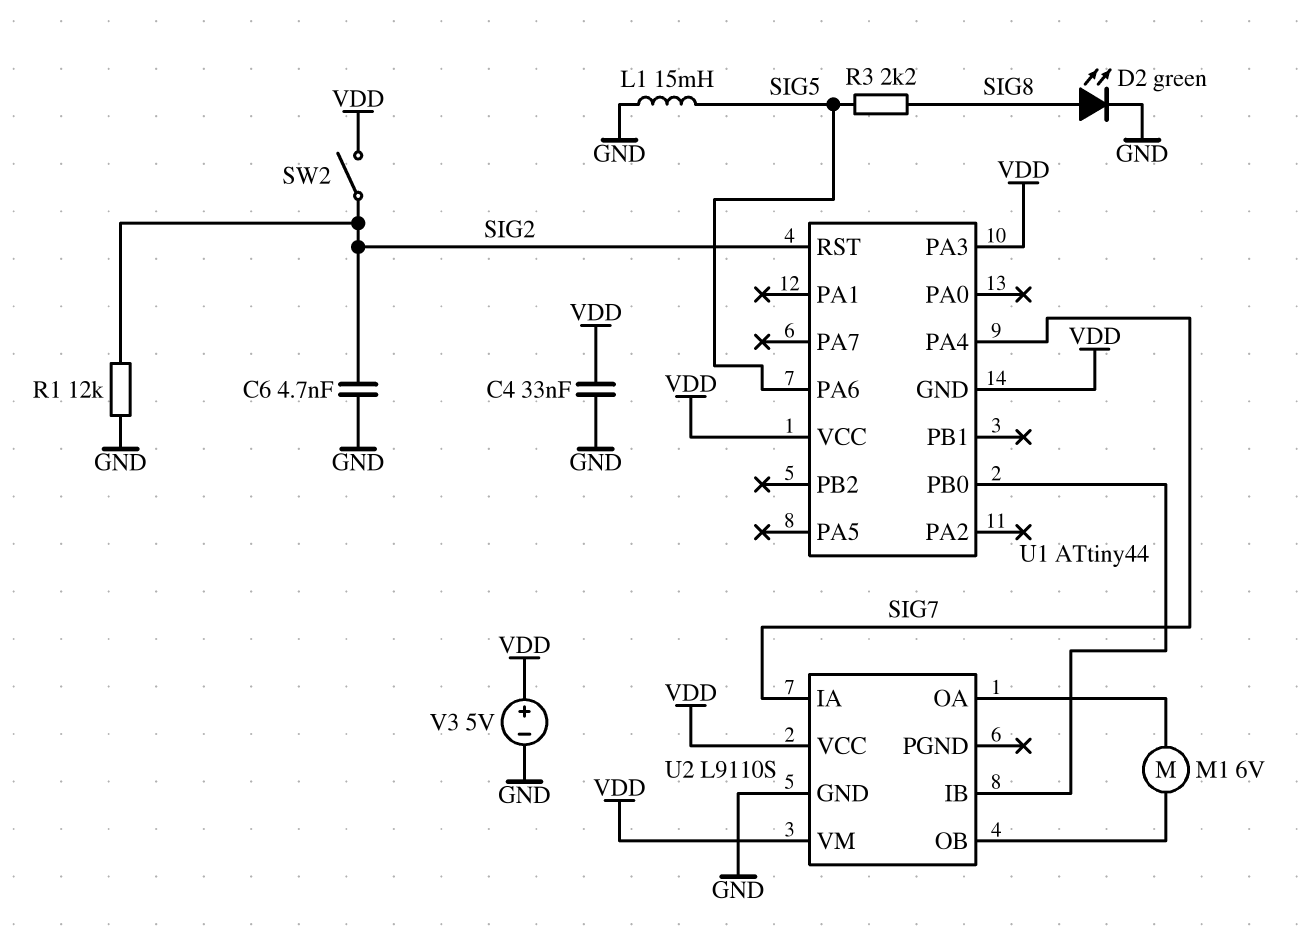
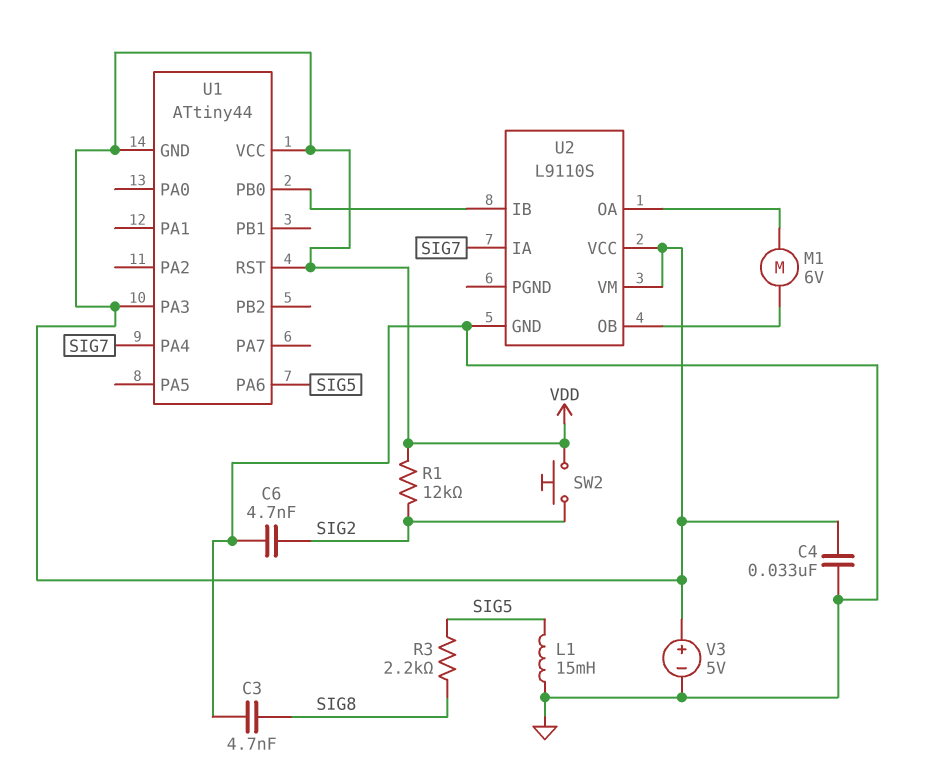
C3: none -> 4.7nF (GND, SIG8)
D2: LED green (A SIG8, K GND) -> none
R1: 12k (GND, SIG2) -> 12k (SIG2, VDD)
SW2: switch (SIG2, VDD) -> button (SIG2, VDD)
U1 pin RST: SIG2 -> VDD

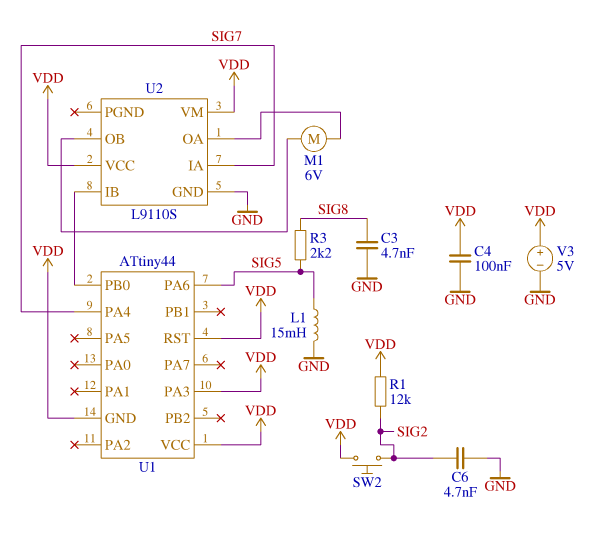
C4: 33nF (GND, VDD) -> 100nF (GND, VDD)

